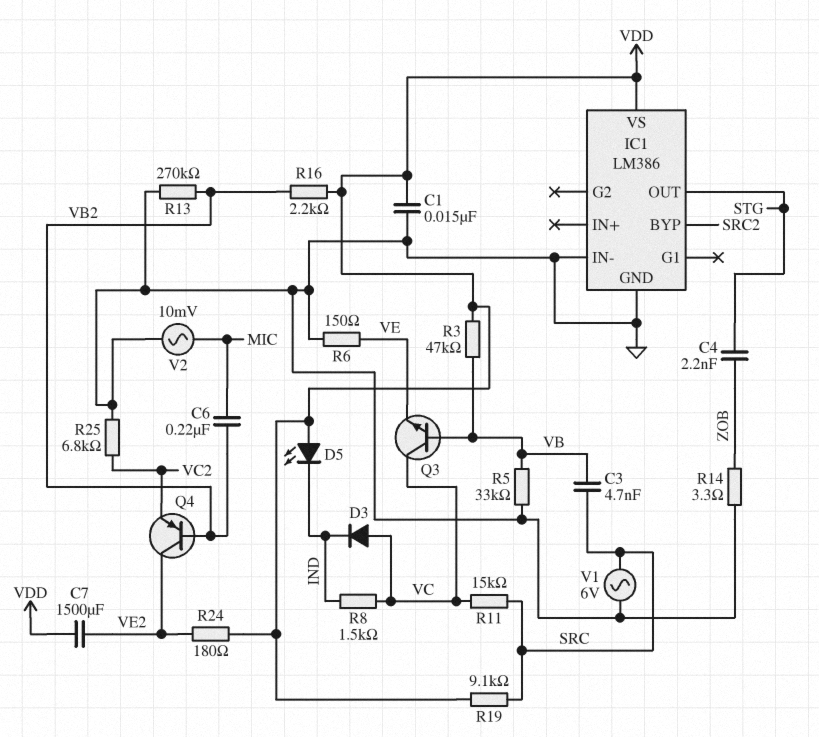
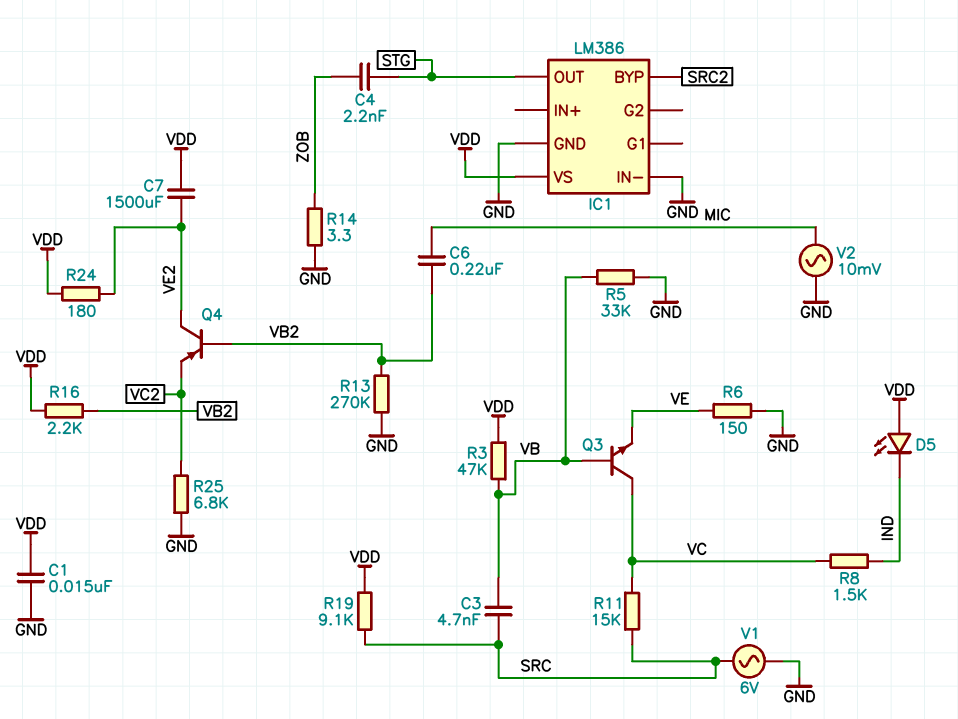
D3: diode (A VC, K IND) -> none

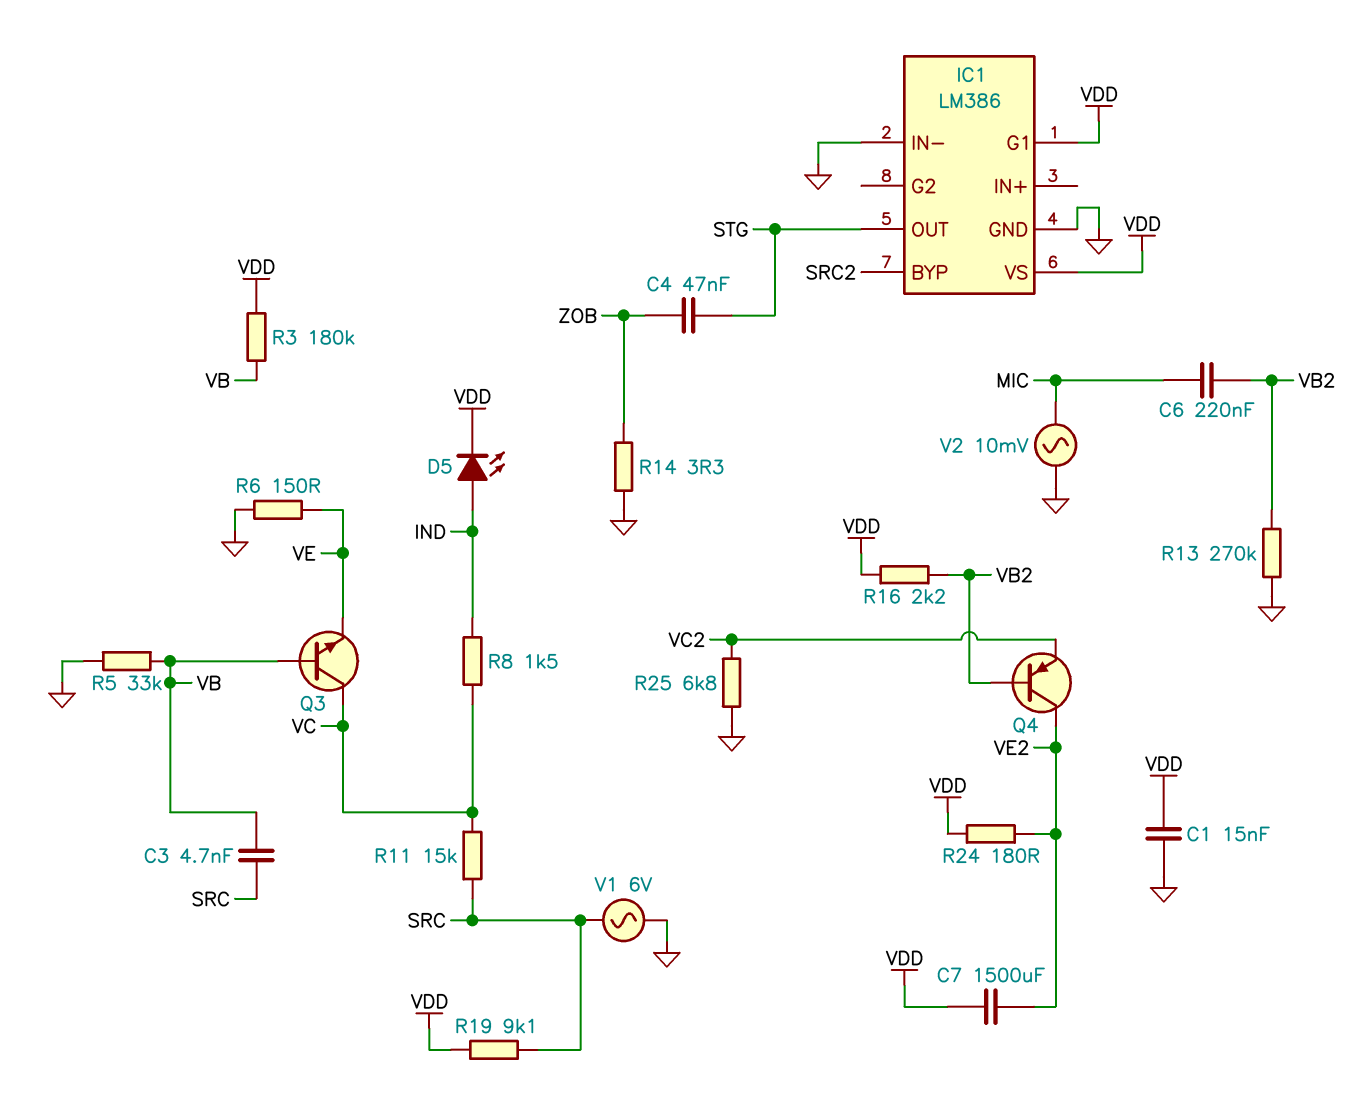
C4: 2.2nF (STG, ZOB) -> 47nF (STG, ZOB)
D5: LED (A VDD, K IND) -> LED (A IND, K VDD)
IC1 pin G1: none -> VDD
R3: 47k (VB, VDD) -> 180k (VB, VDD)

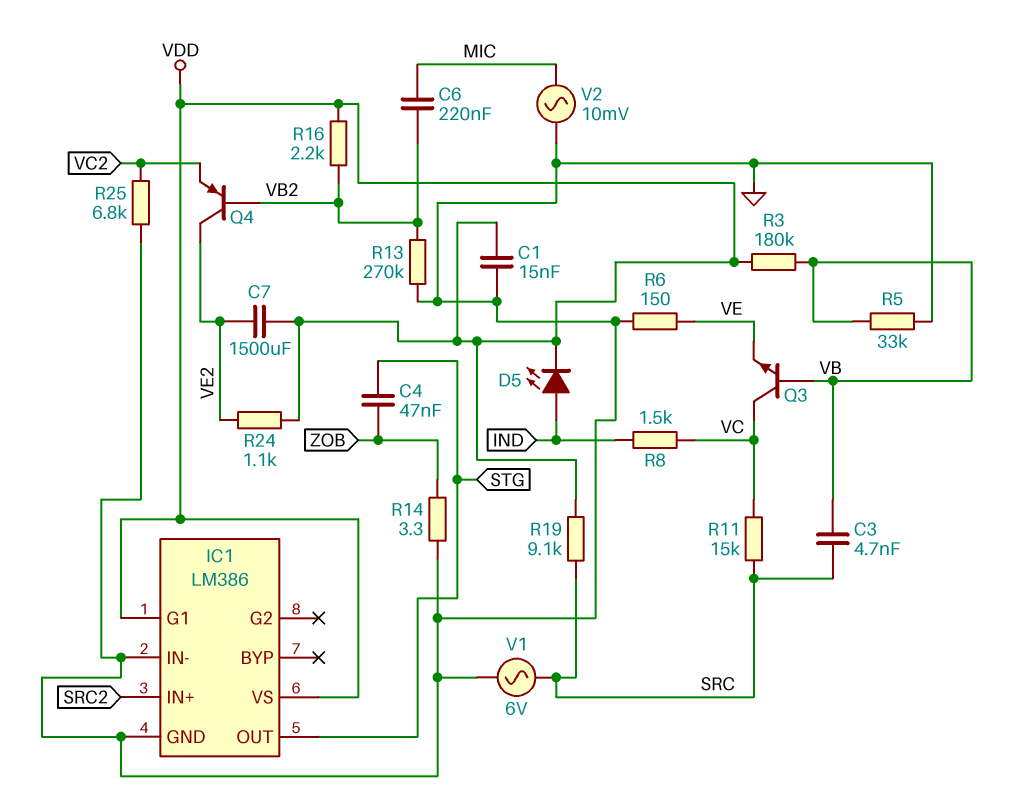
IC1 pin BYP: SRC2 -> none
IC1 pin IN+: none -> SRC2
R24: 180 (VDD, VE2) -> 1.1k (VDD, VE2)

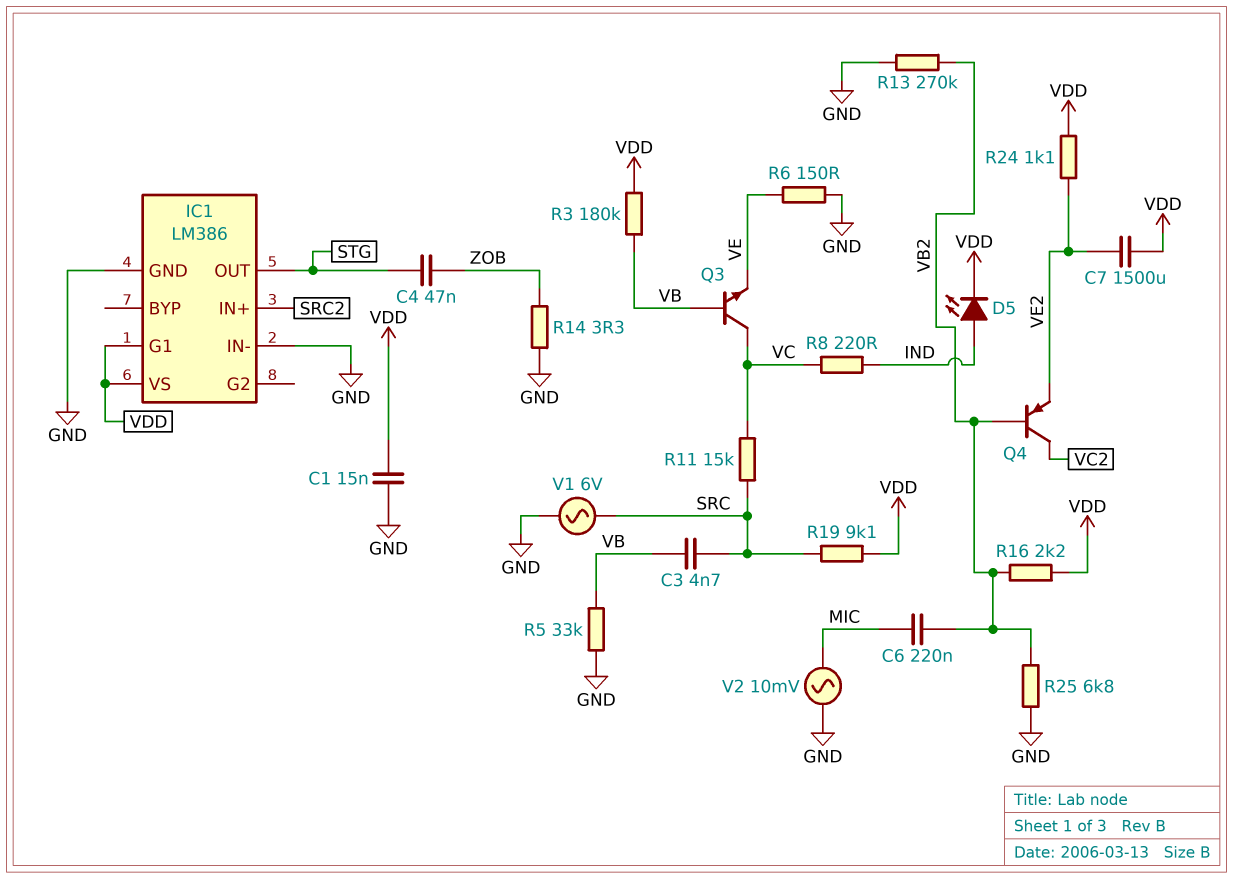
Q4: PNP (B VB2, C VE2, E VC2) -> PNP (B VB2, C VC2, E VE2)
R8: 1.5k (IND, VC) -> 220 (IND, VC)
R25: 6.8k (GND, VC2) -> 6.8k (GND, VB2)

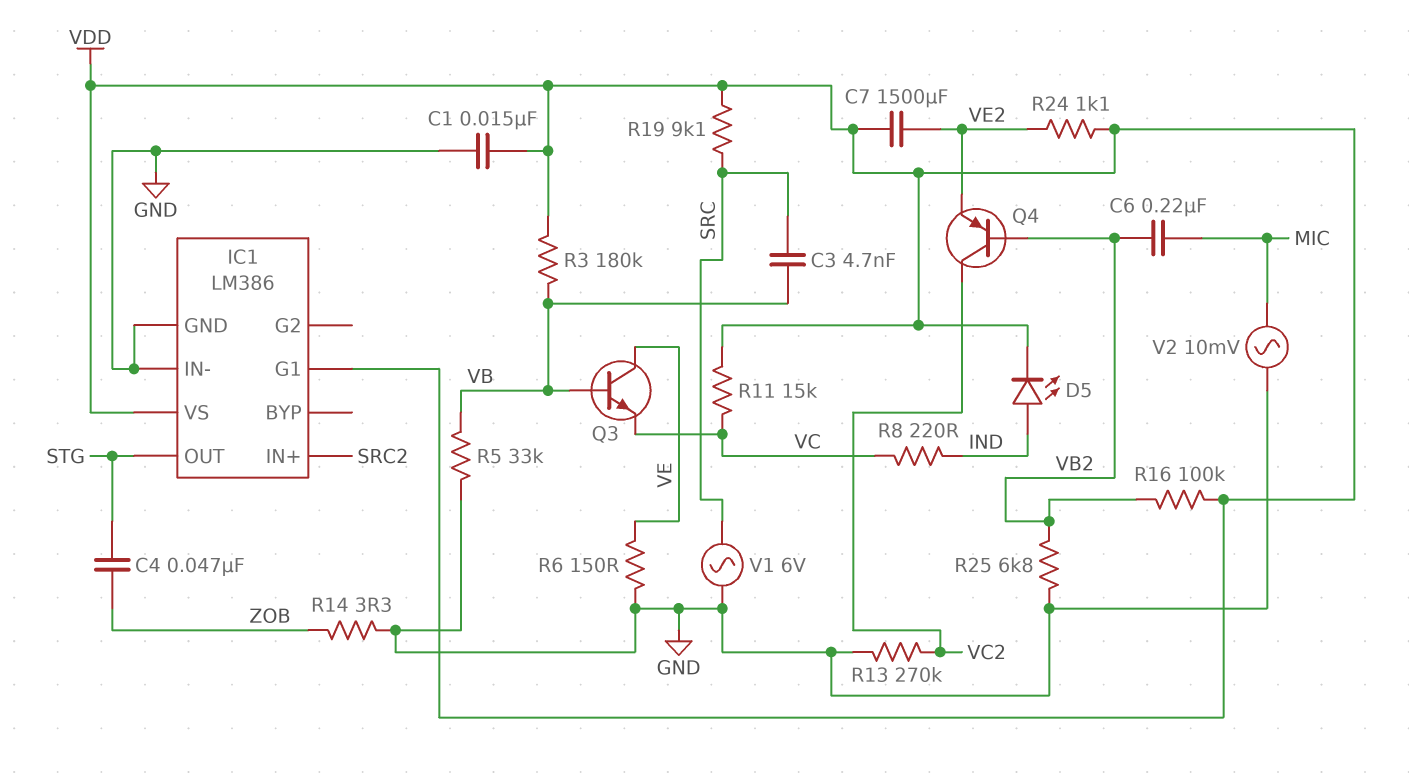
Q3: NPN (B VB, C VC, E VE) -> NPN (B VB, C VE, E VC)
R11: 15k (SRC, VC) -> 15k (VC, VDD)
R13: 270k (GND, VB2) -> 270k (GND, VC2)
R16: 2.2k (VB2, VDD) -> 100k (VB2, VDD)

